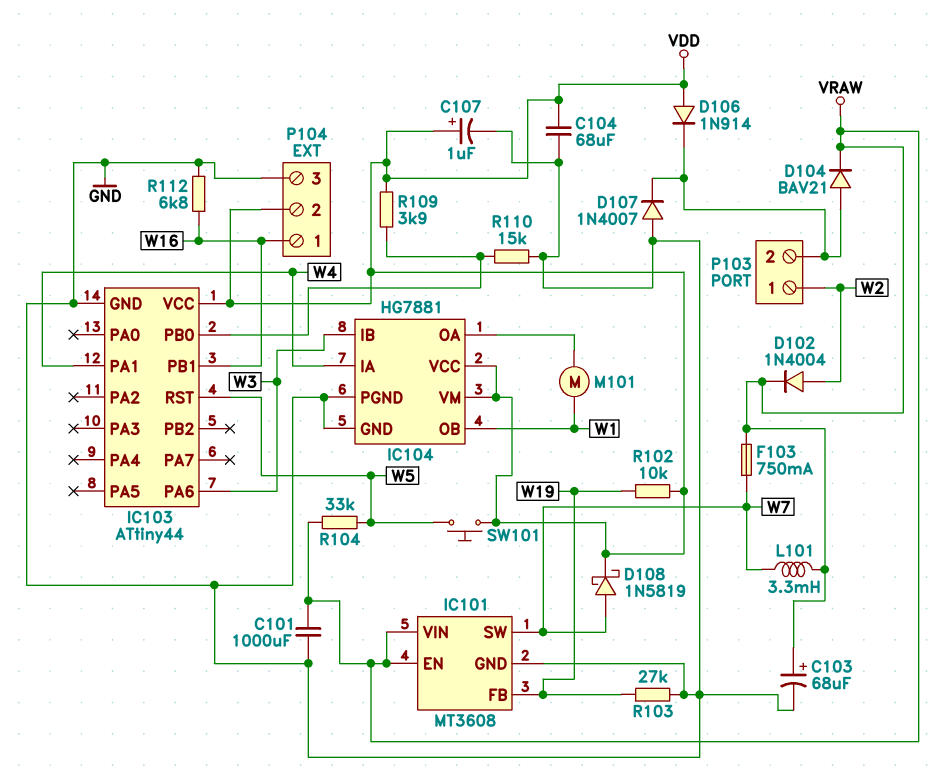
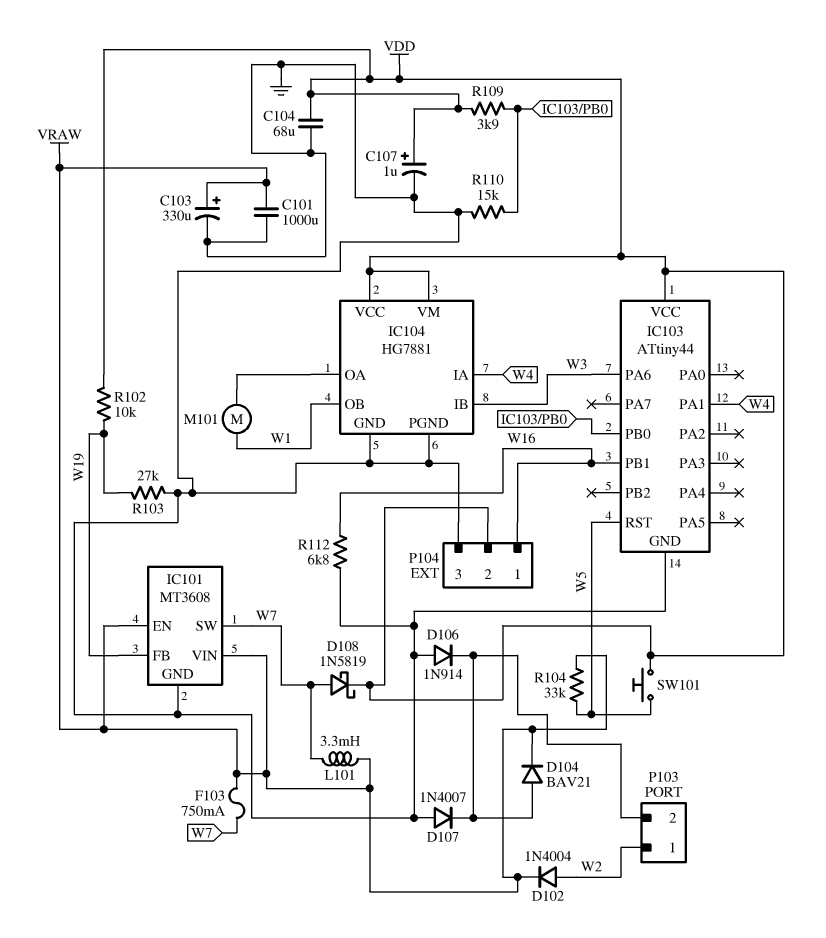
C103: 68uF (plus VRAW, minus GND) -> 330uF (plus VRAW, minus GND)
D106: diode 1N914 (A VDD, K P103/2) -> diode 1N914 (A GND, K P103/2)

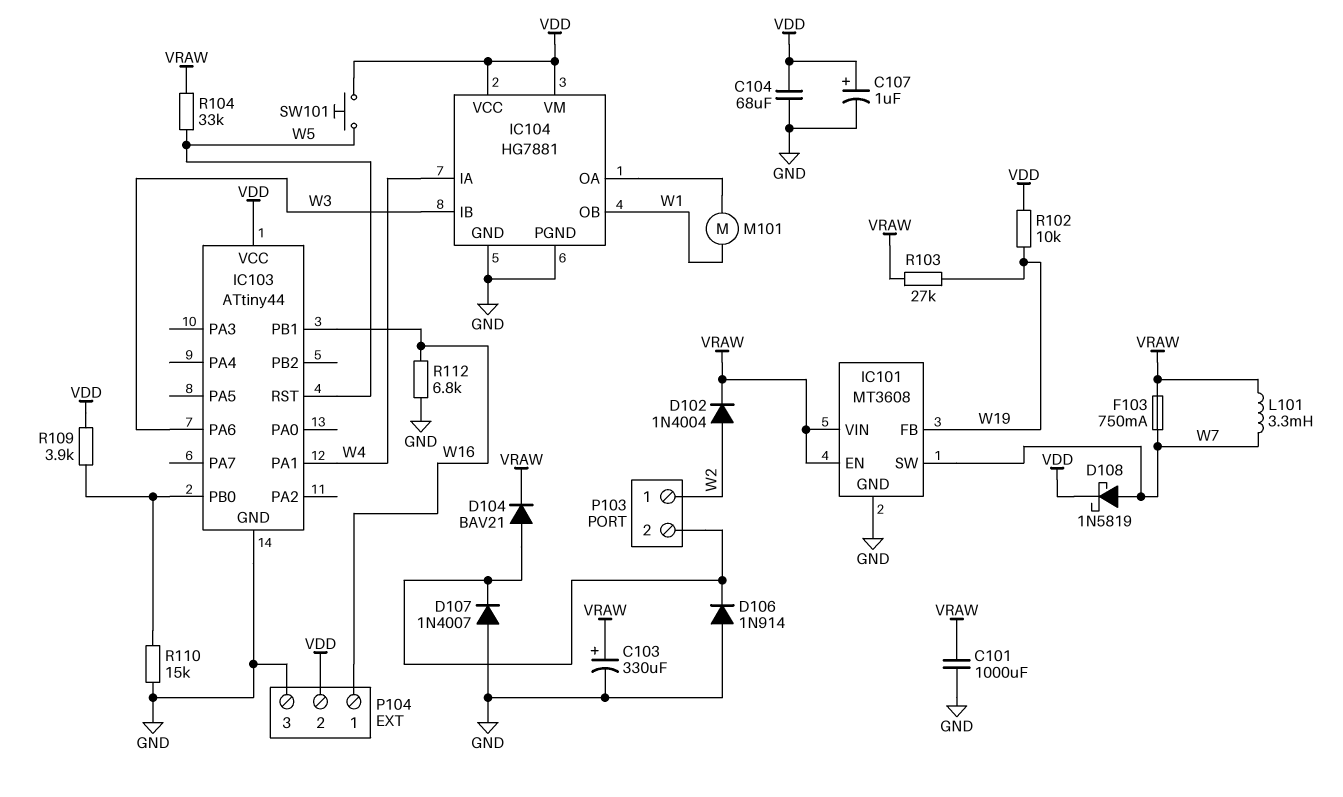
R103: 27k (GND, W19) -> 27k (VRAW, W19)

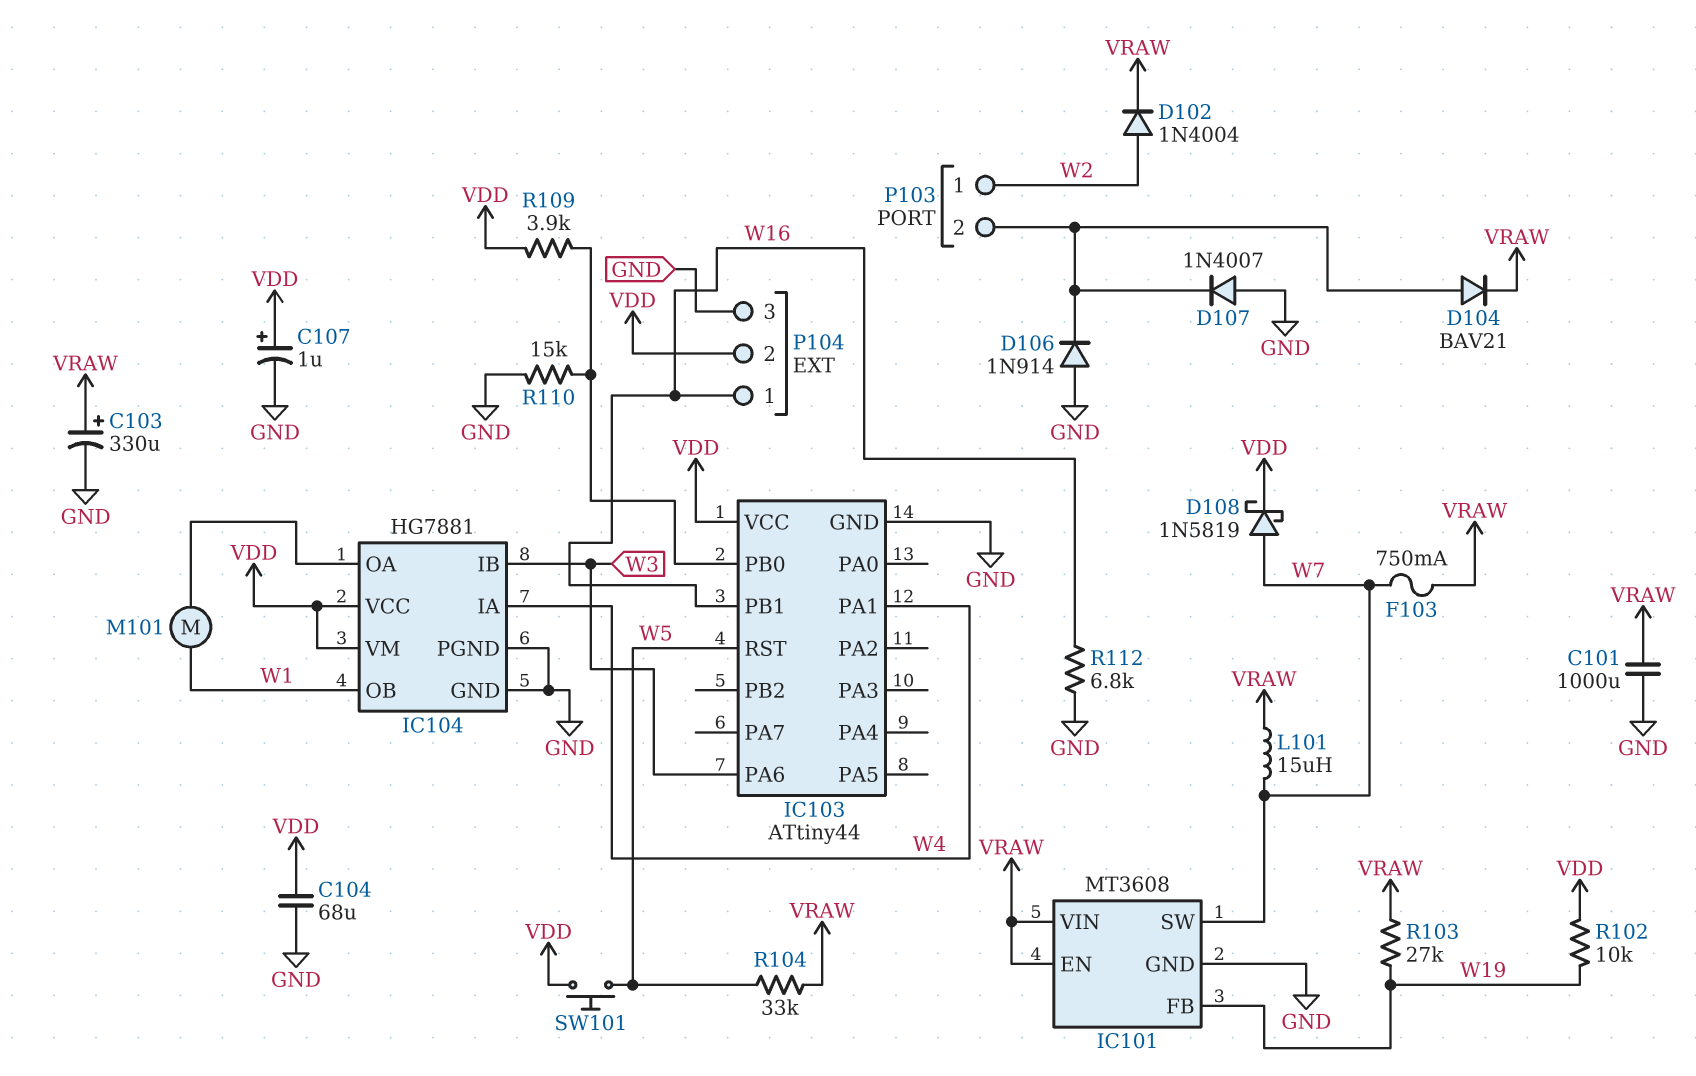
L101: 3.3mH (VRAW, W7) -> 15uH (VRAW, W7)

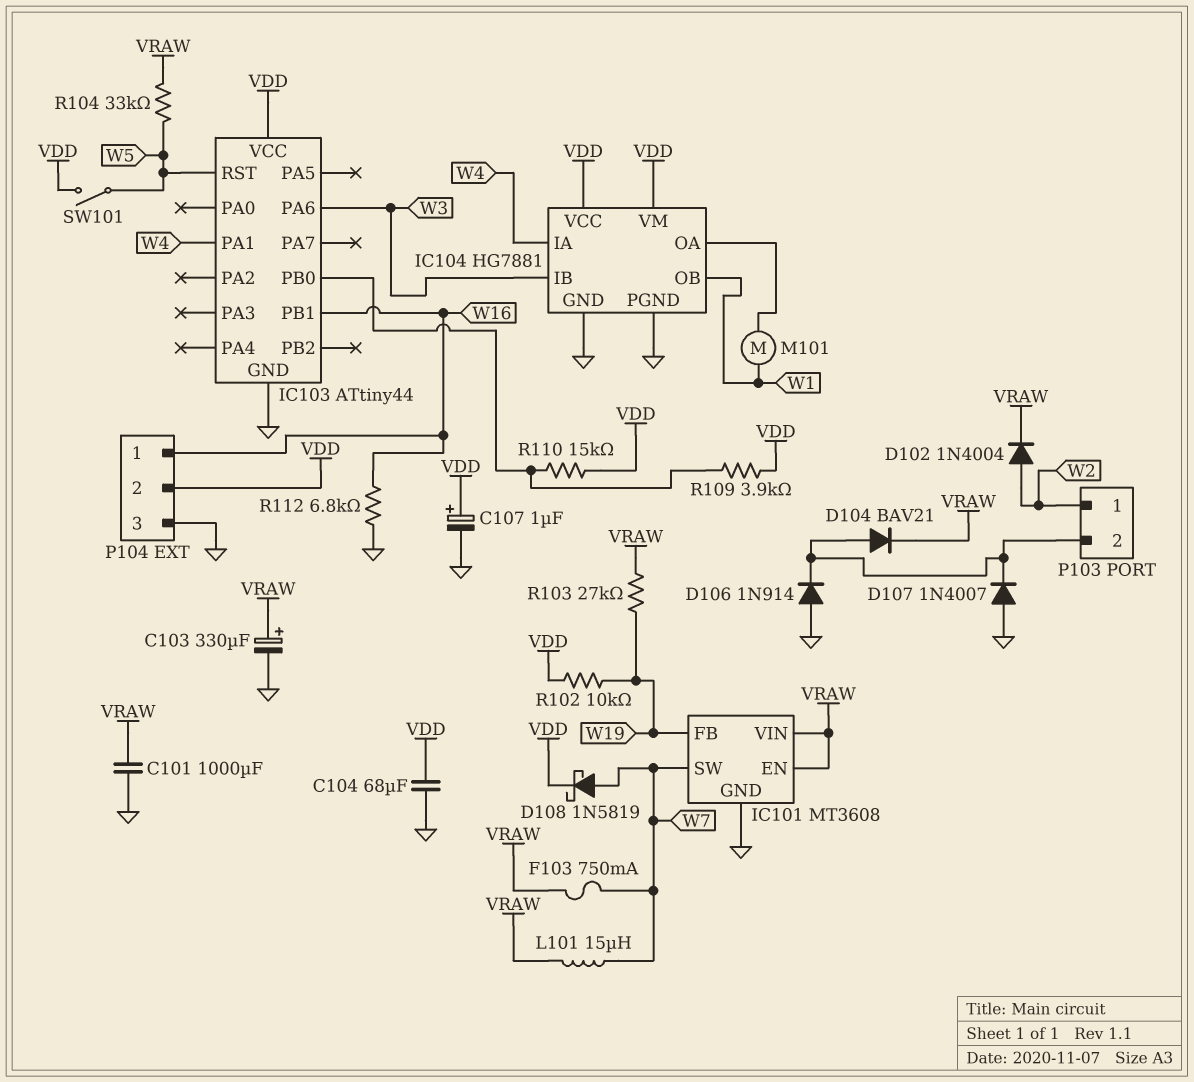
R110: 15k (GND, IC103/PB0) -> 15k (IC103/PB0, VDD)
SW101: button (VDD, W5) -> switch (VDD, W5)

